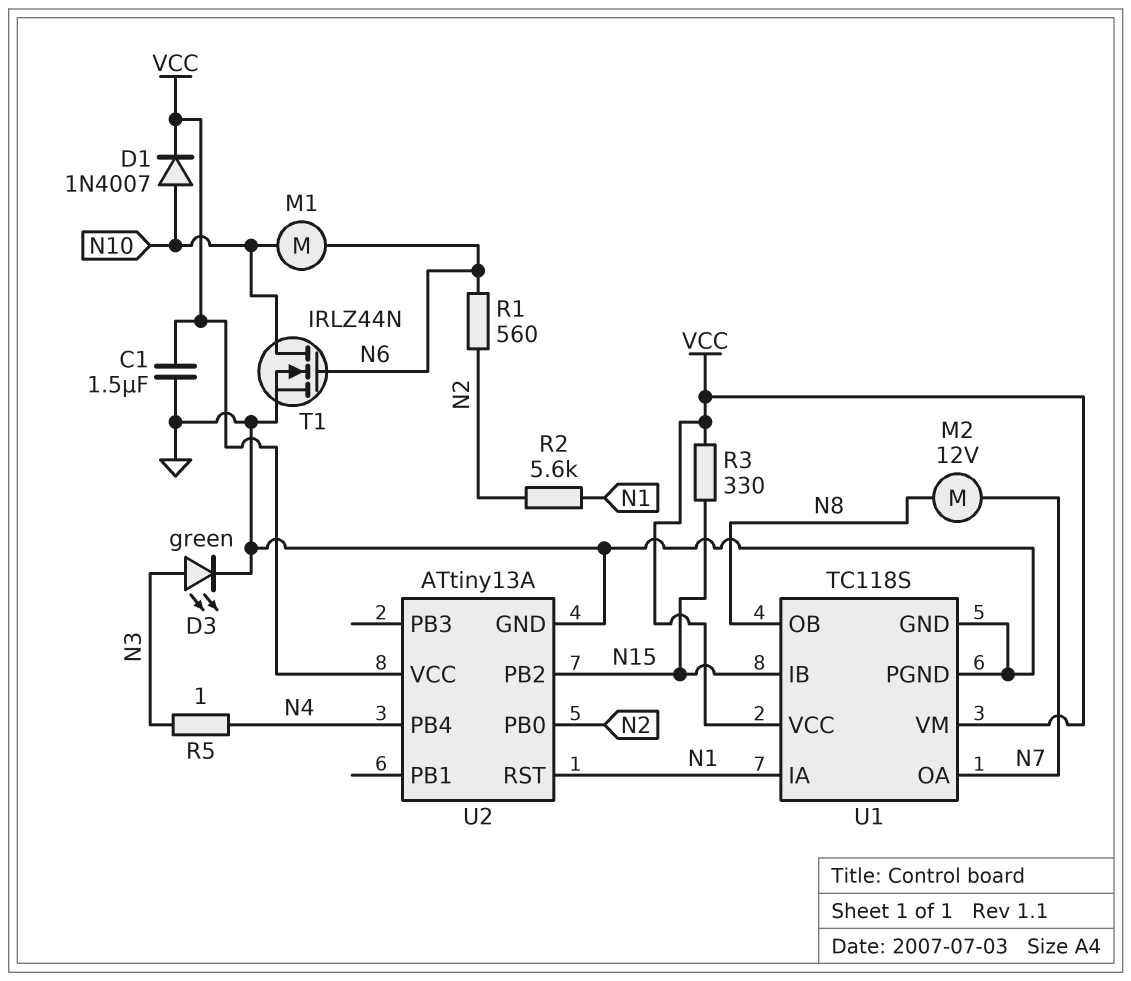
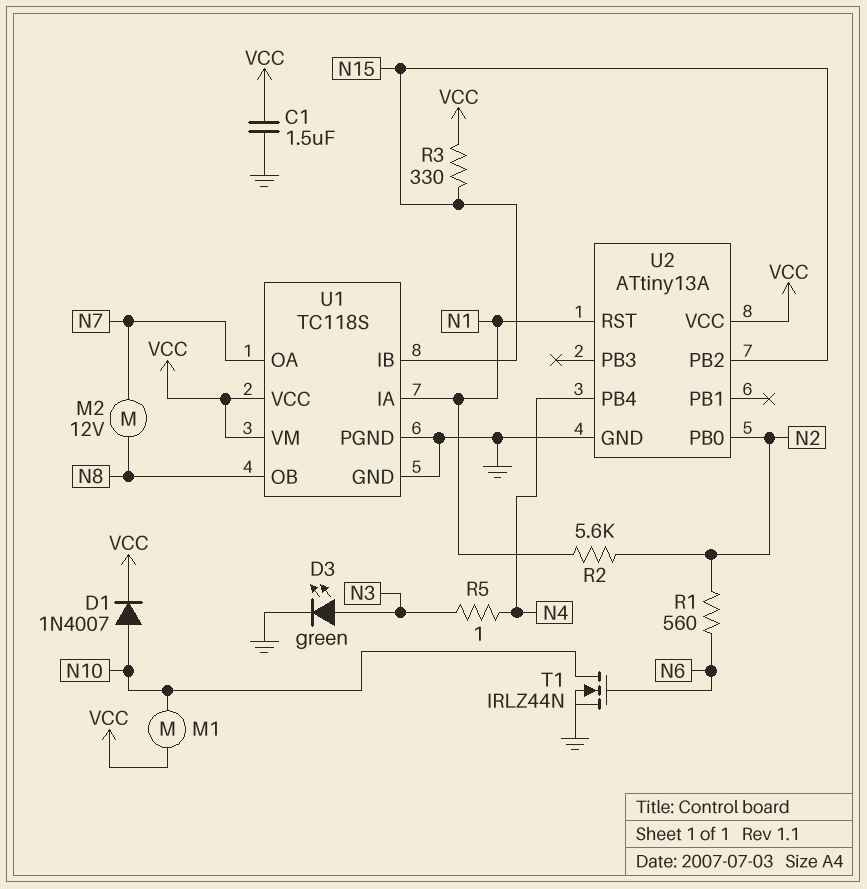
M1: motor (N6, N10) -> motor (N10, VCC)

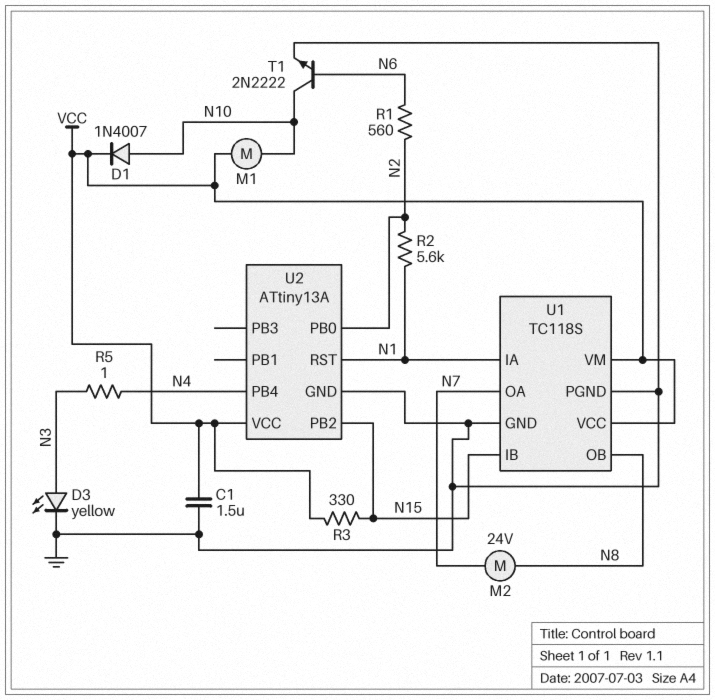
D3: LED green (A N3, K GND) -> LED yellow (A N3, K GND)
M2: motor 12V (N7, N8) -> motor 24V (N7, N8)
T1: NMOS IRLZ44N (G N6, D N10, S GND) -> NPN 2N2222 (B N6, C N10, E GND)

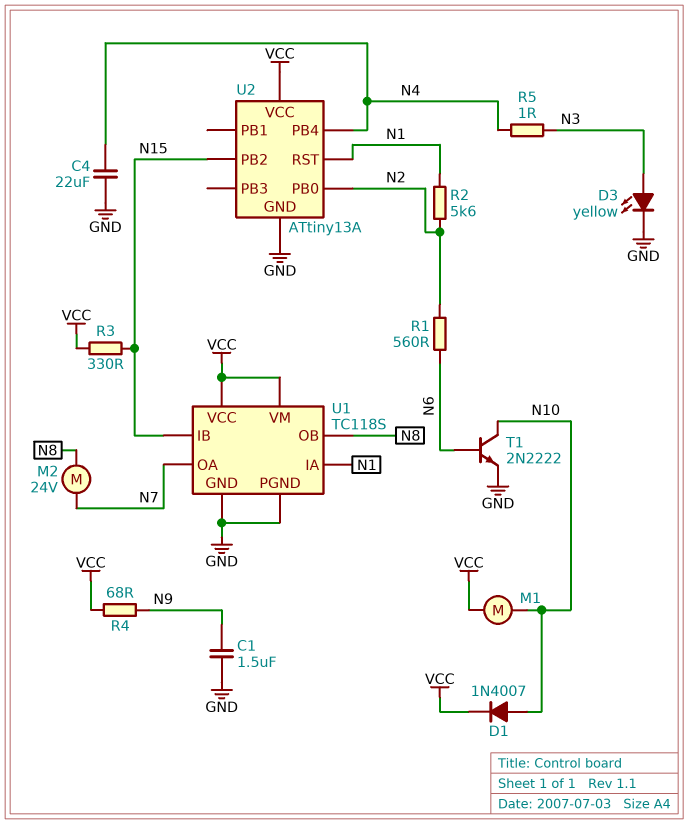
C1: 1.5uF (GND, VCC) -> 1.5uF (GND, N9)
C4: none -> 22uF (GND, N4)
R4: none -> 68 (N9, VCC)

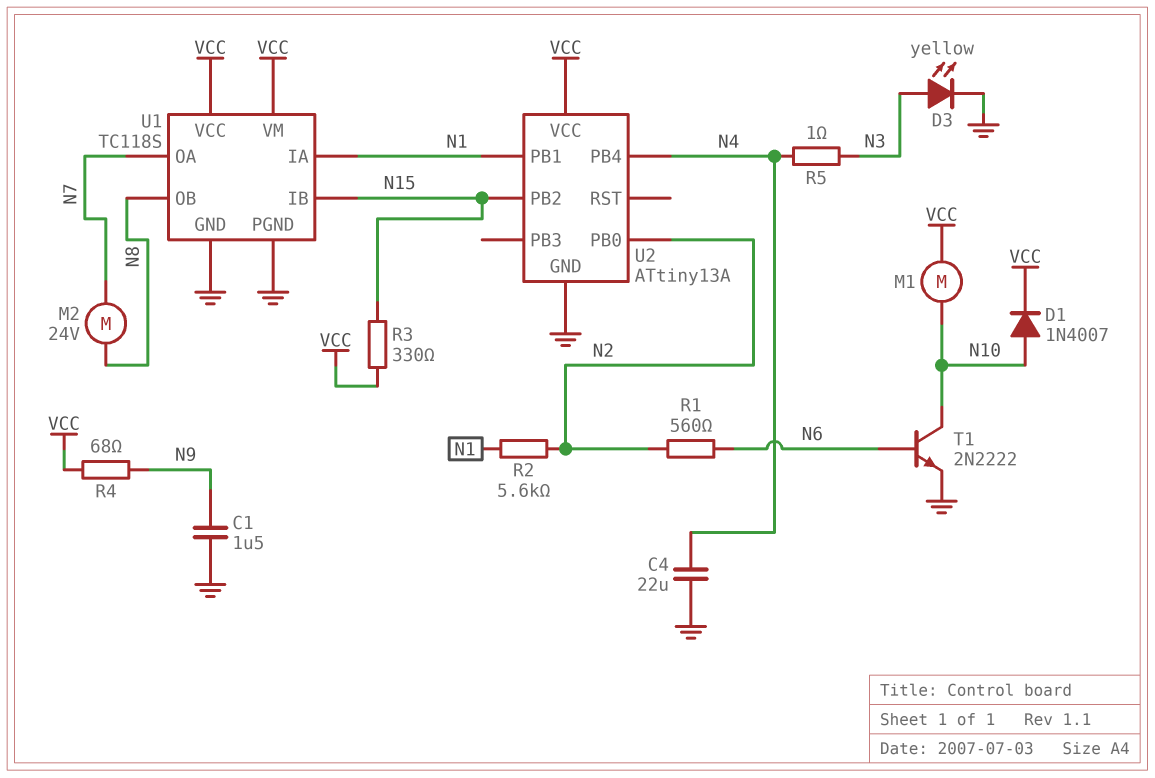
U2 pin PB1: none -> N1
U2 pin RST: N1 -> none

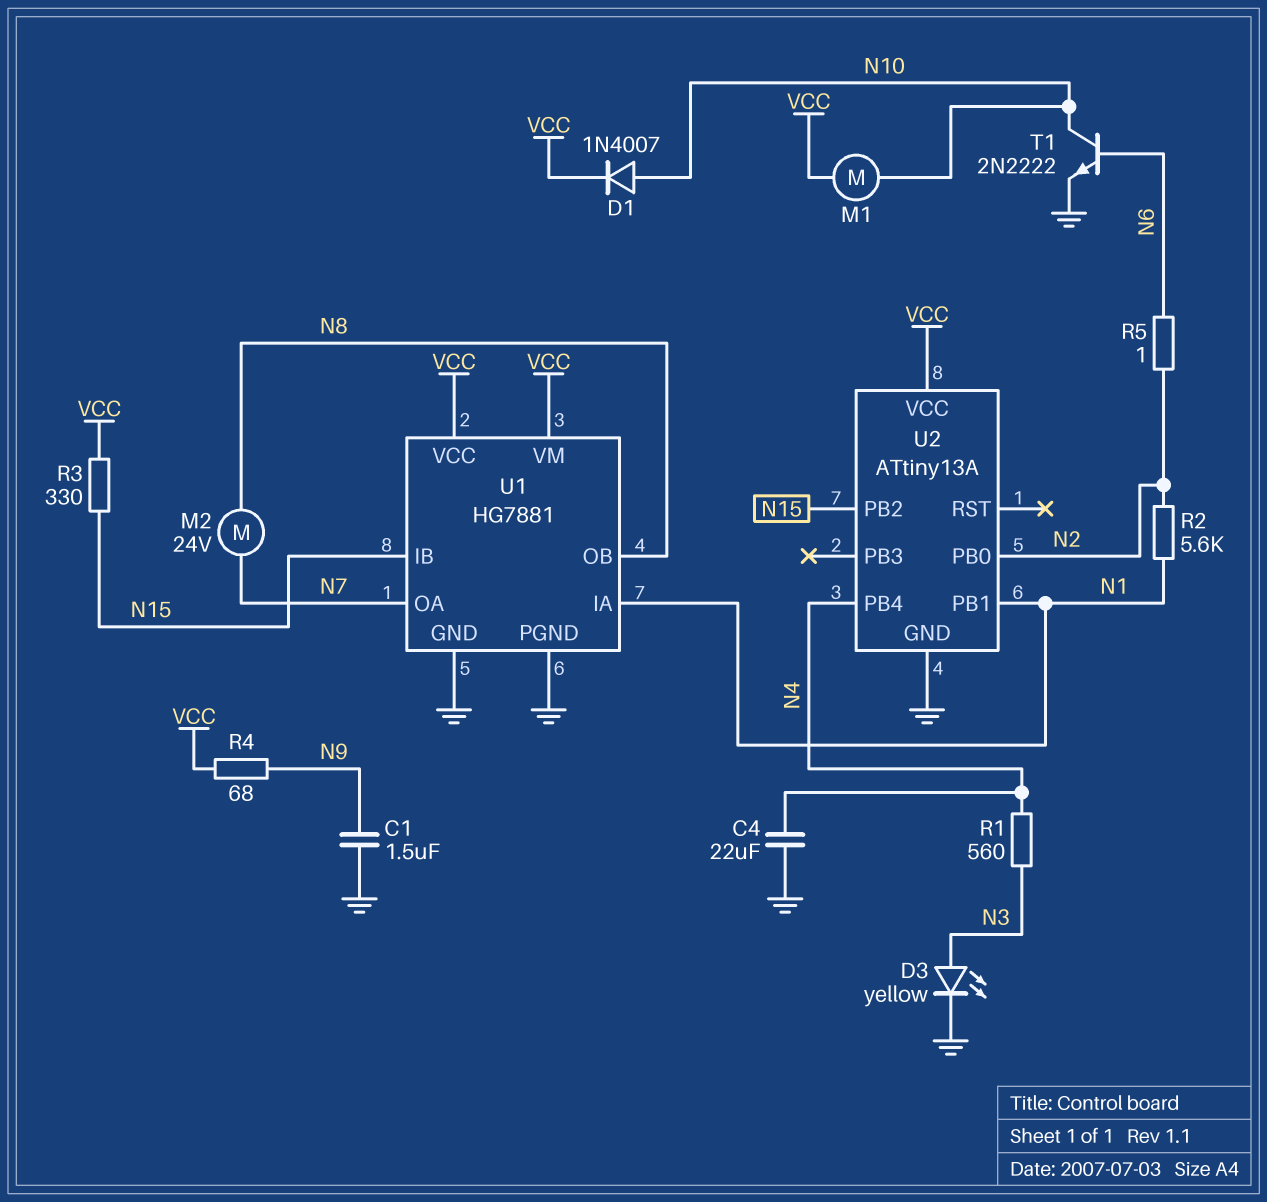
R1: 560 (N2, N6) -> 560 (N3, N4)
R5: 1 (N3, N4) -> 1 (N2, N6)
U1: TC118S -> HG7881

